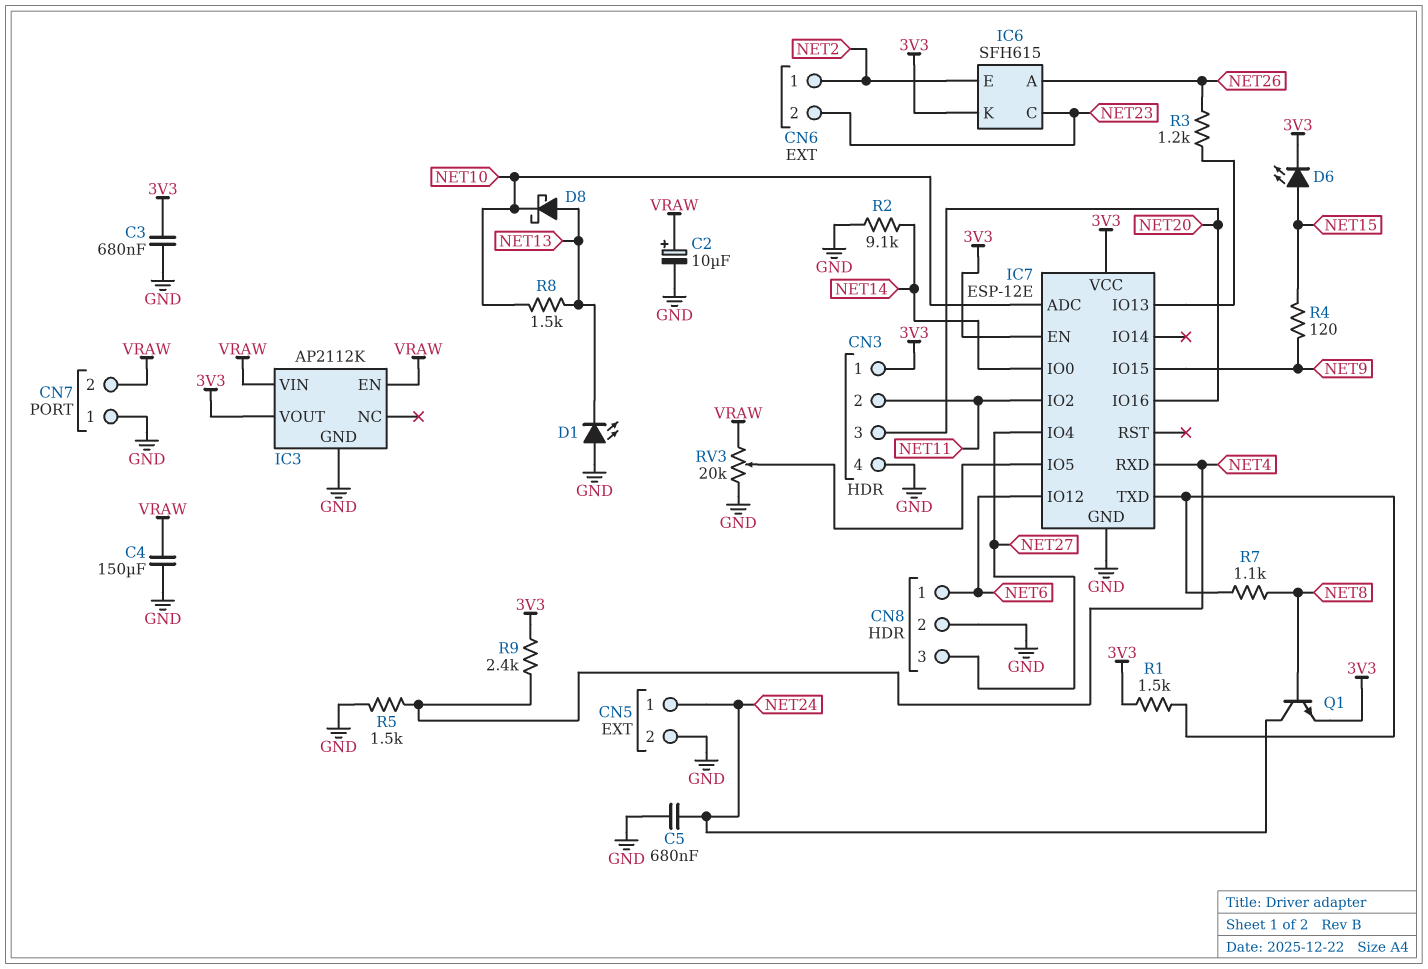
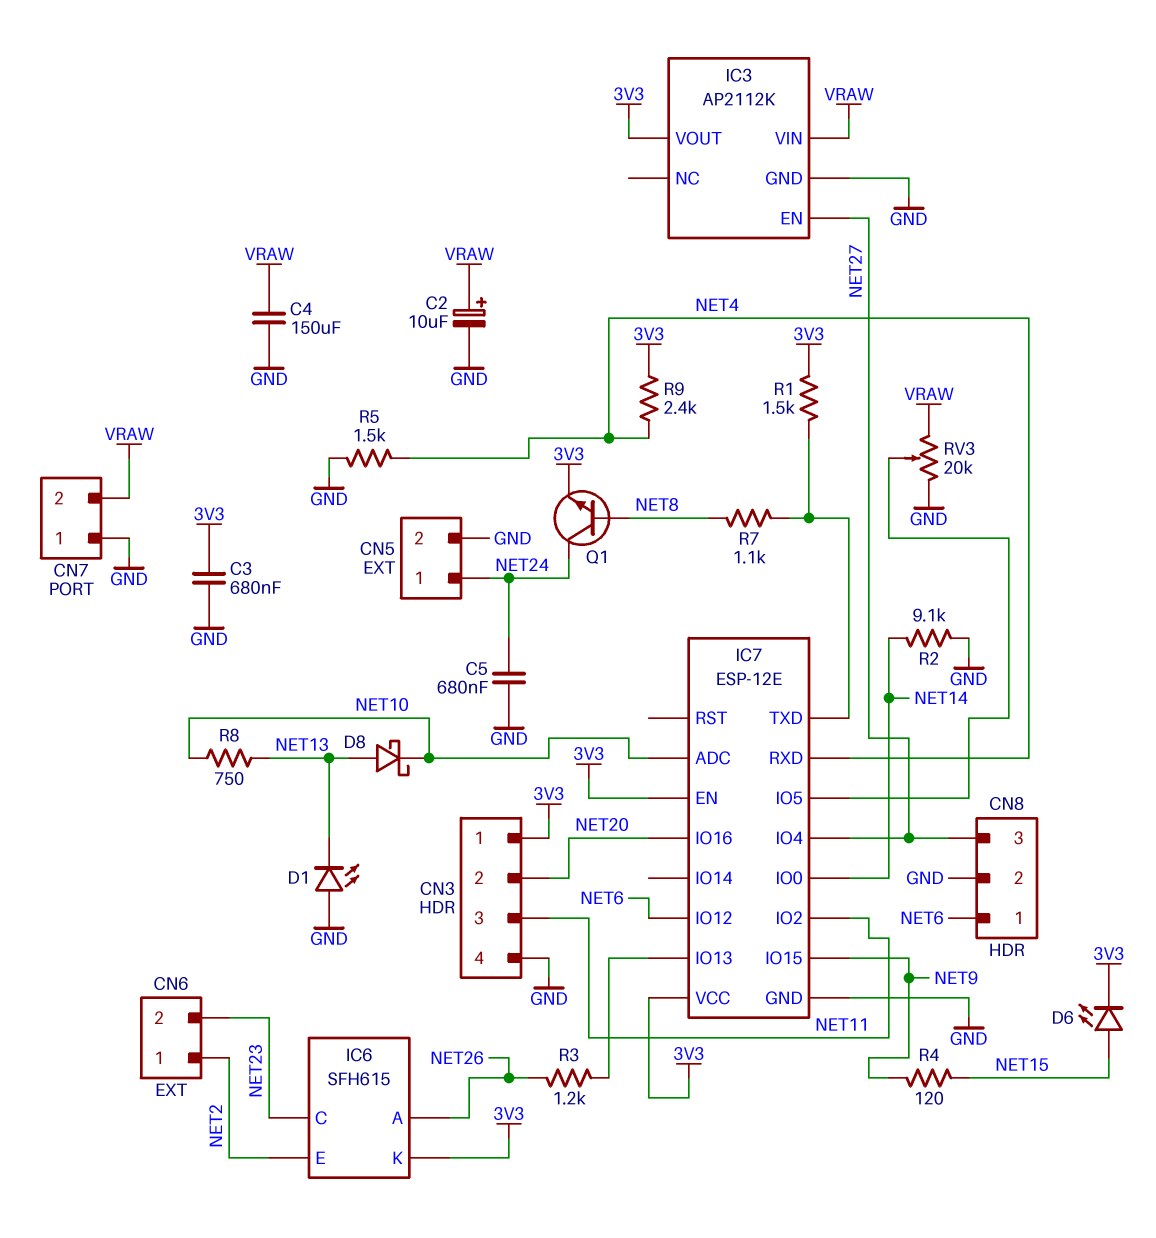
CN3 pin 2: NET11 -> NET20
CN3 pin 3: NET20 -> NET11
IC3 pin EN: VRAW -> NET27
R8: 1.5k (NET10, NET13) -> 750 (NET10, NET13)

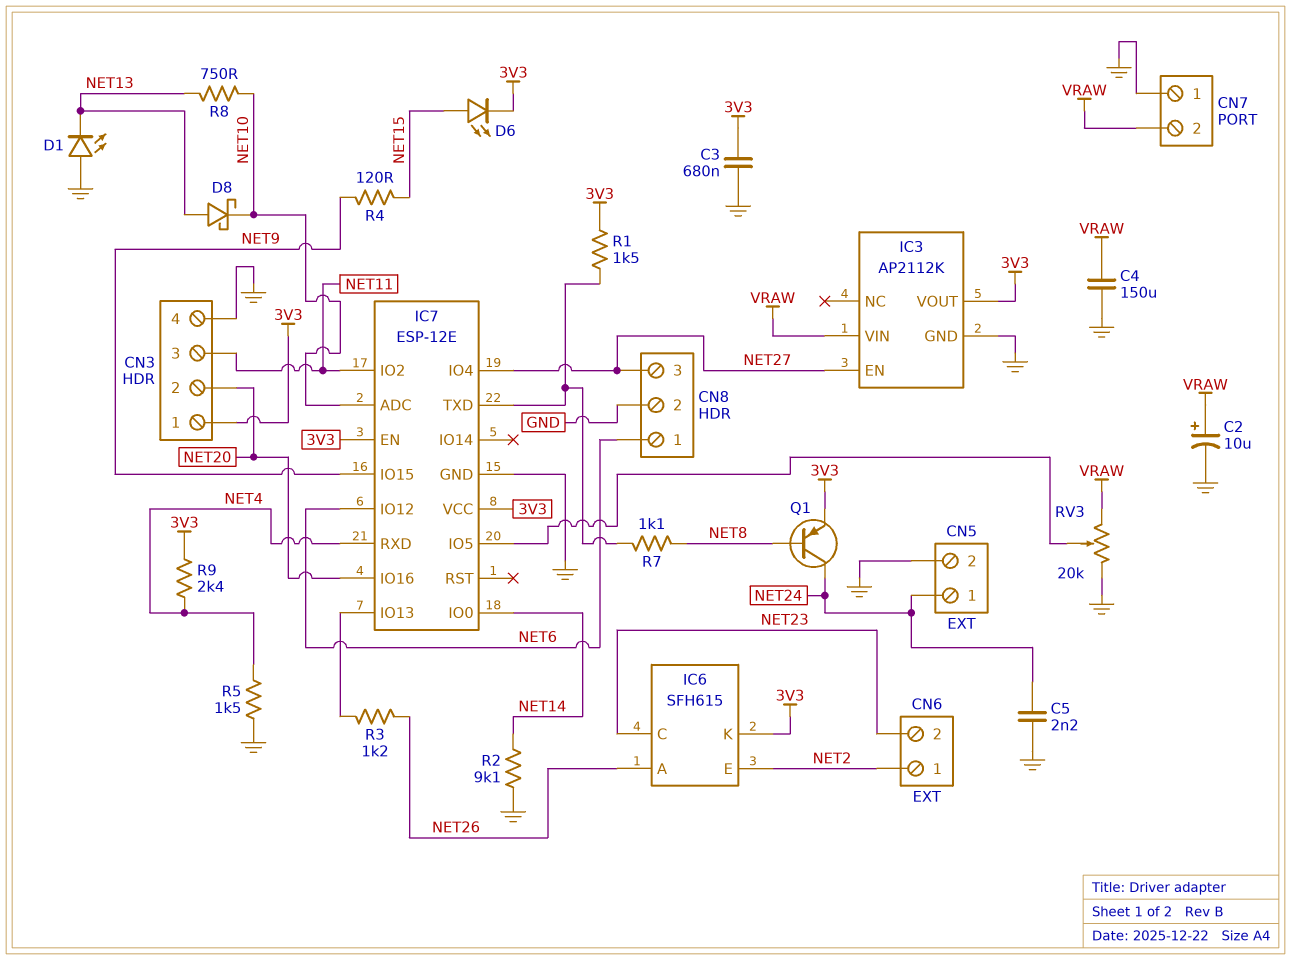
C5: 680nF (GND, NET24) -> 2.2nF (GND, NET24)
Q1: NPN (B NET8, C NET24, E 3V3) -> PNP (B NET8, C NET24, E 3V3)

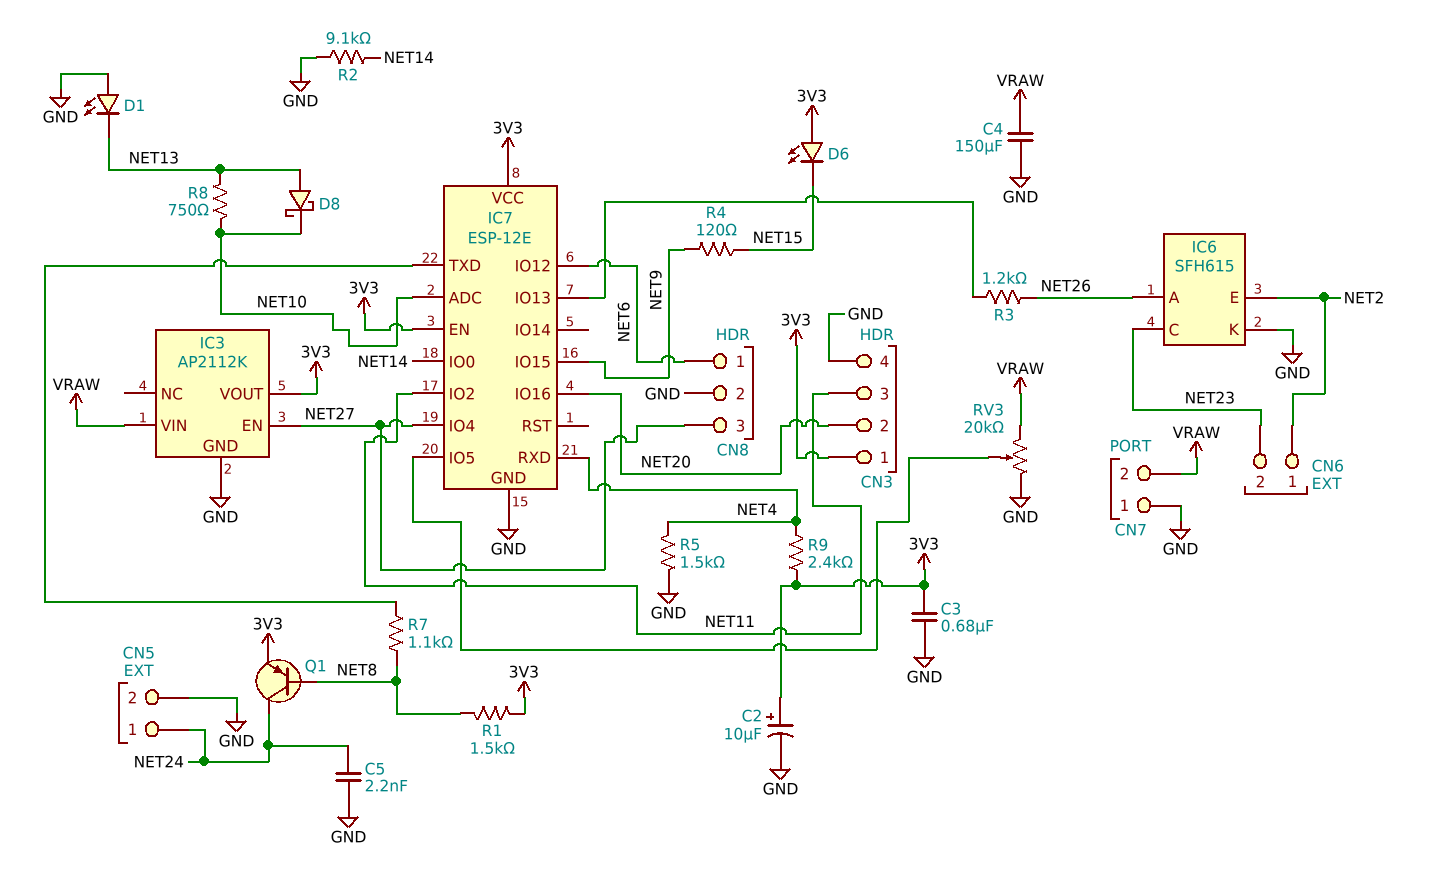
C2: 10uF (plus VRAW, minus GND) -> 10uF (plus 3V3, minus GND)
D6: LED (A NET15, K 3V3) -> LED (A 3V3, K NET15)
IC6 pin K: 3V3 -> GND
R1: 1.5k (3V3, IC7/TXD) -> 1.5k (3V3, NET8)

